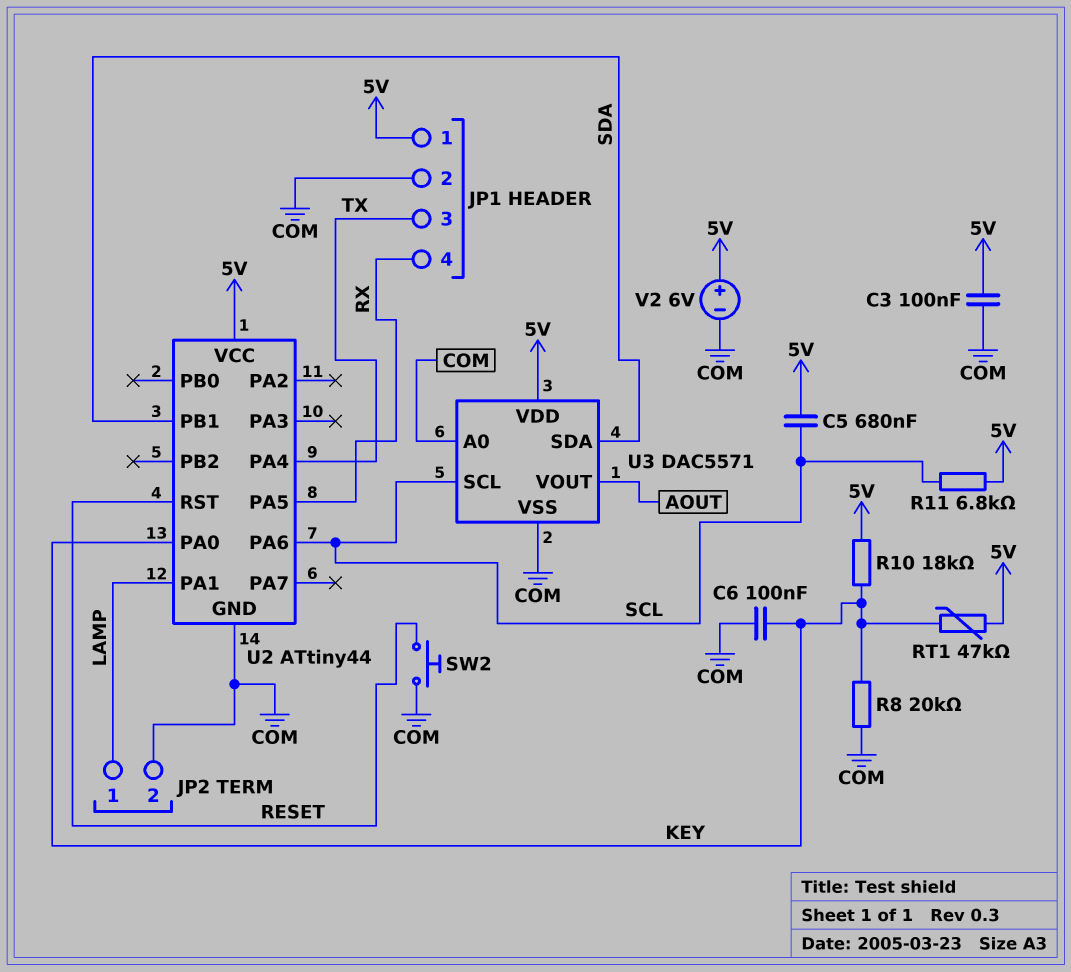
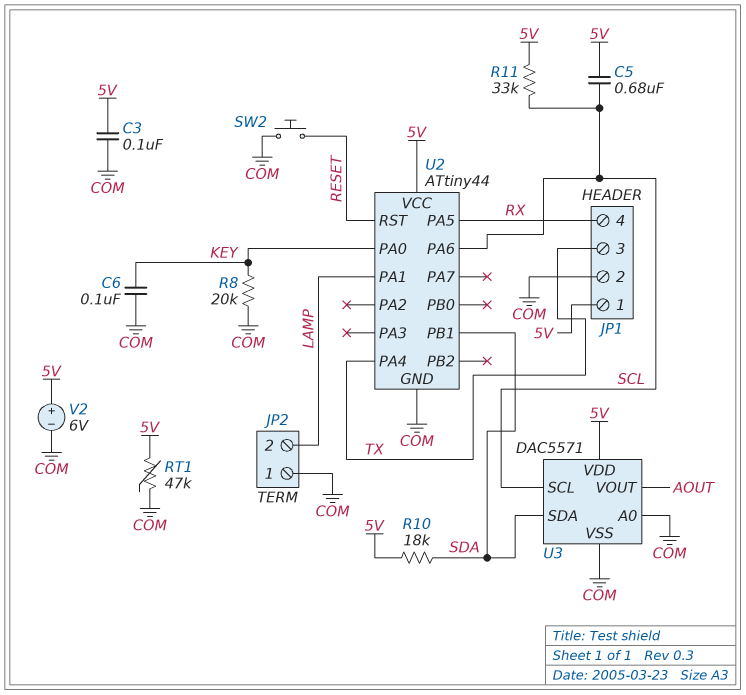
JP2 pin 1: LAMP -> COM
JP2 pin 2: COM -> LAMP
R10: 18k (5V, KEY) -> 18k (5V, SDA)
R11: 6.8k (5V, SCL) -> 33k (5V, SCL)
RT1: 47k (5V, KEY) -> 47k (5V, COM)

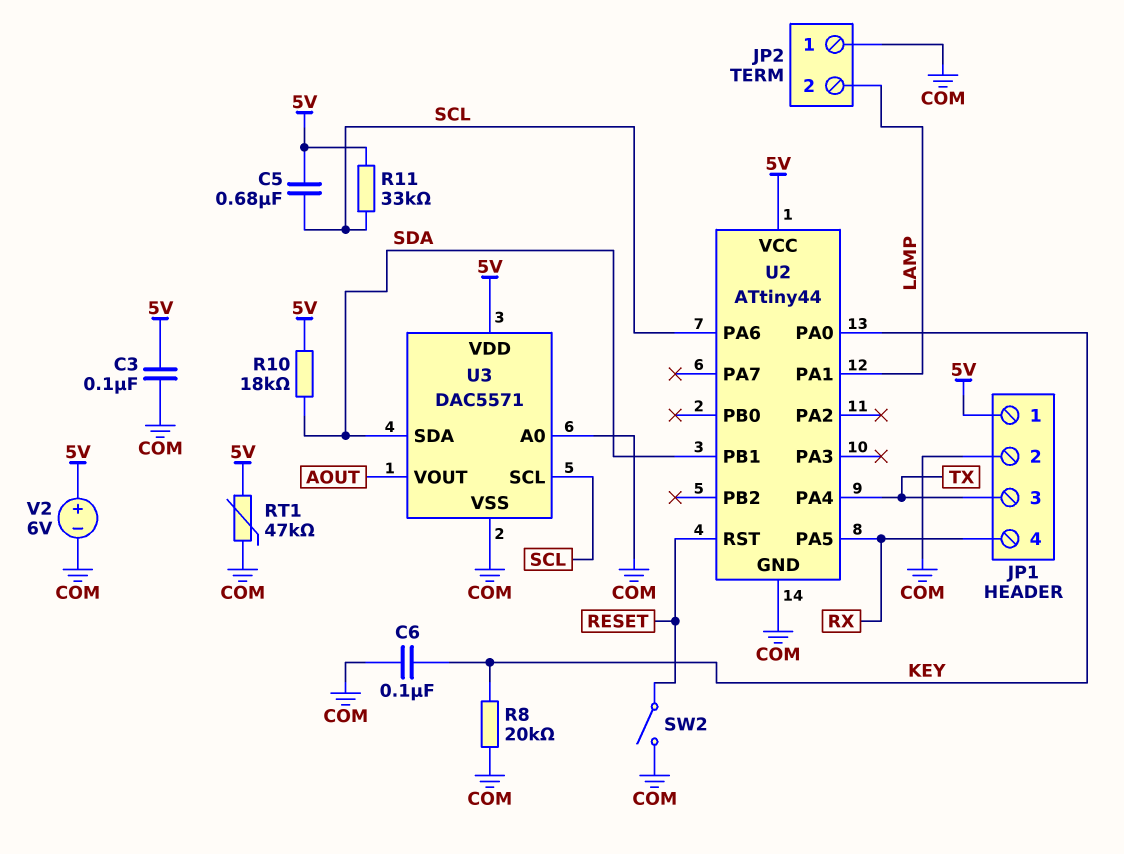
SW2: button (COM, RESET) -> switch (COM, RESET)

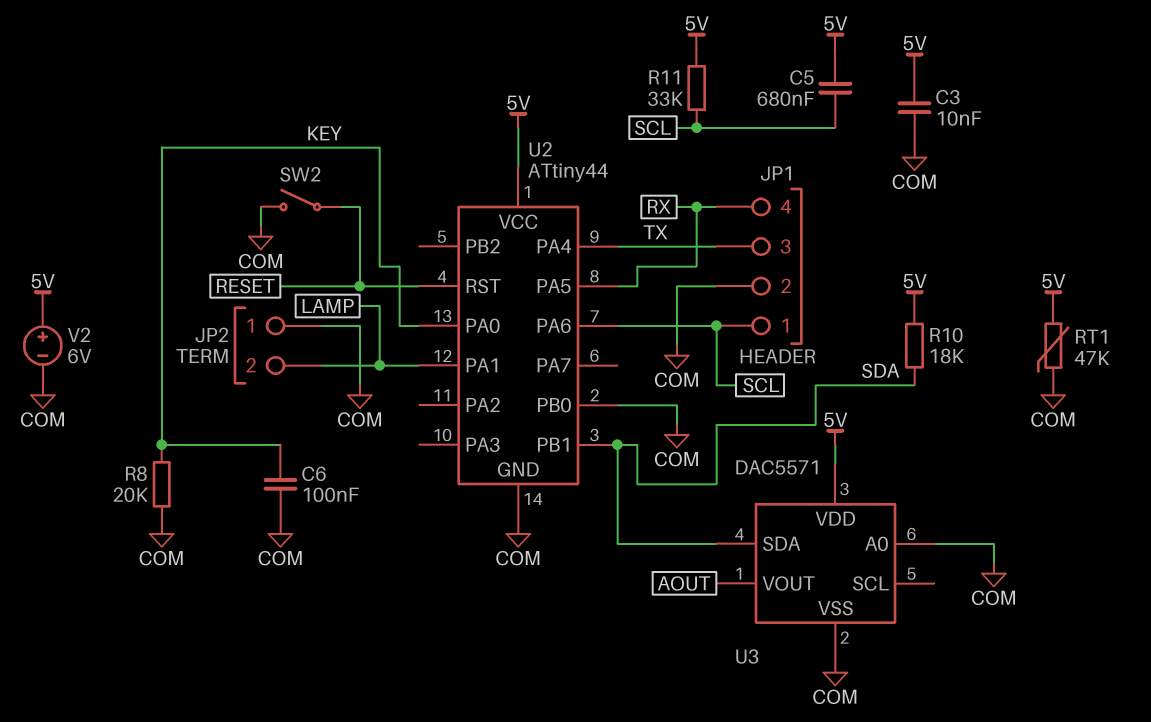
C3: 100nF (5V, COM) -> 10nF (5V, COM)
JP1 pin 1: 5V -> SCL
U2 pin PB0: none -> COM
U3 pin SCL: SCL -> none

